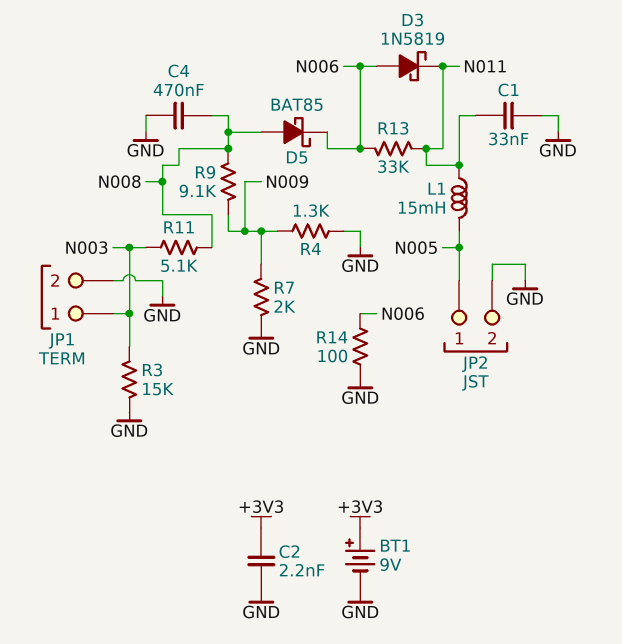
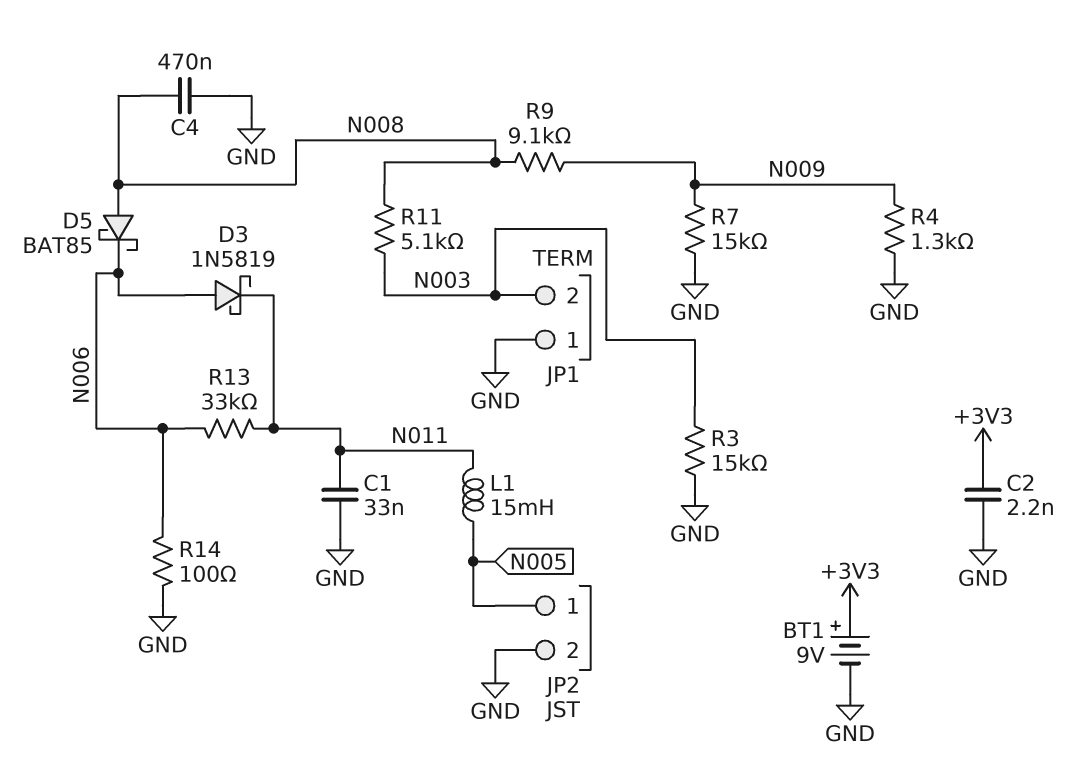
JP1 pin 1: N003 -> GND
JP1 pin 2: GND -> N003
R7: 2k (GND, N009) -> 15k (GND, N009)

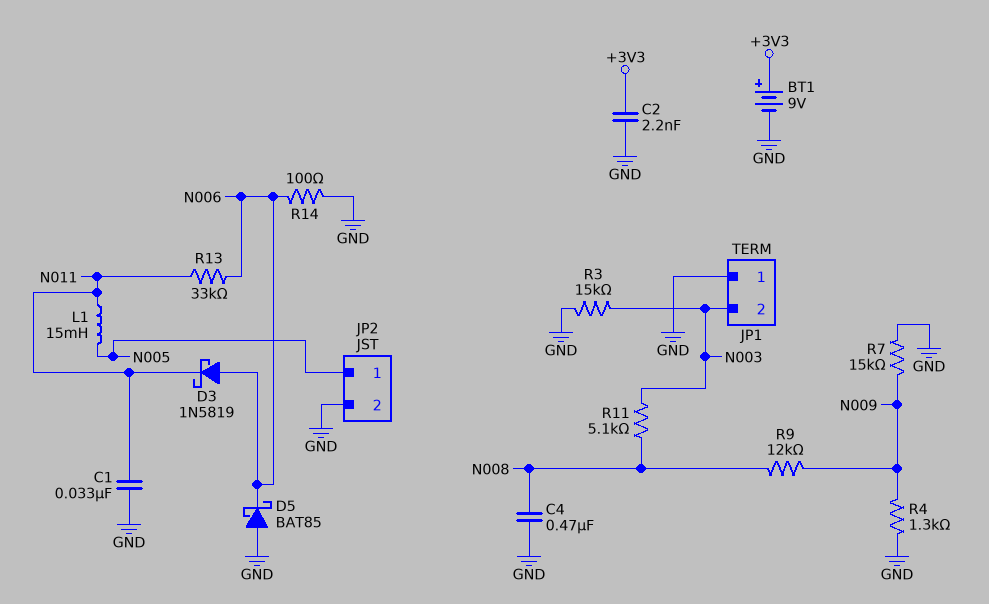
D5: schottky BAT85 (A N008, K N006) -> schottky BAT85 (A GND, K N006)
R9: 9.1k (N008, N009) -> 12k (N008, N009)

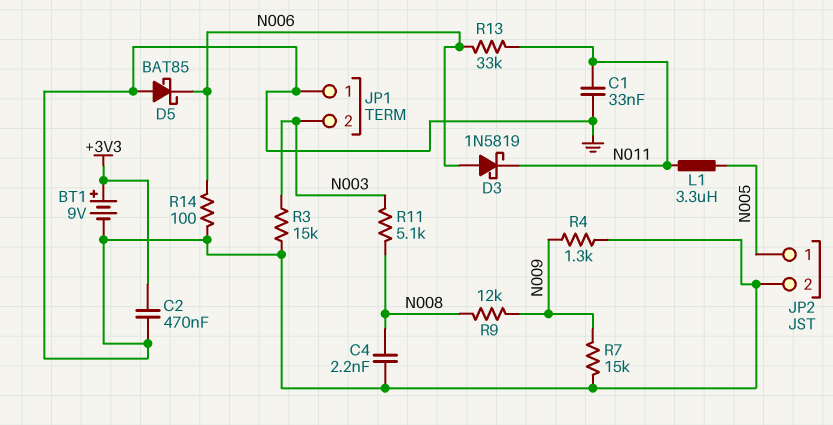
C2: 2.2nF (+3V3, GND) -> 470nF (+3V3, GND)
C4: 470nF (GND, N008) -> 2.2nF (GND, N008)
L1: 15mH (N005, N011) -> 3.3uH (N005, N011)

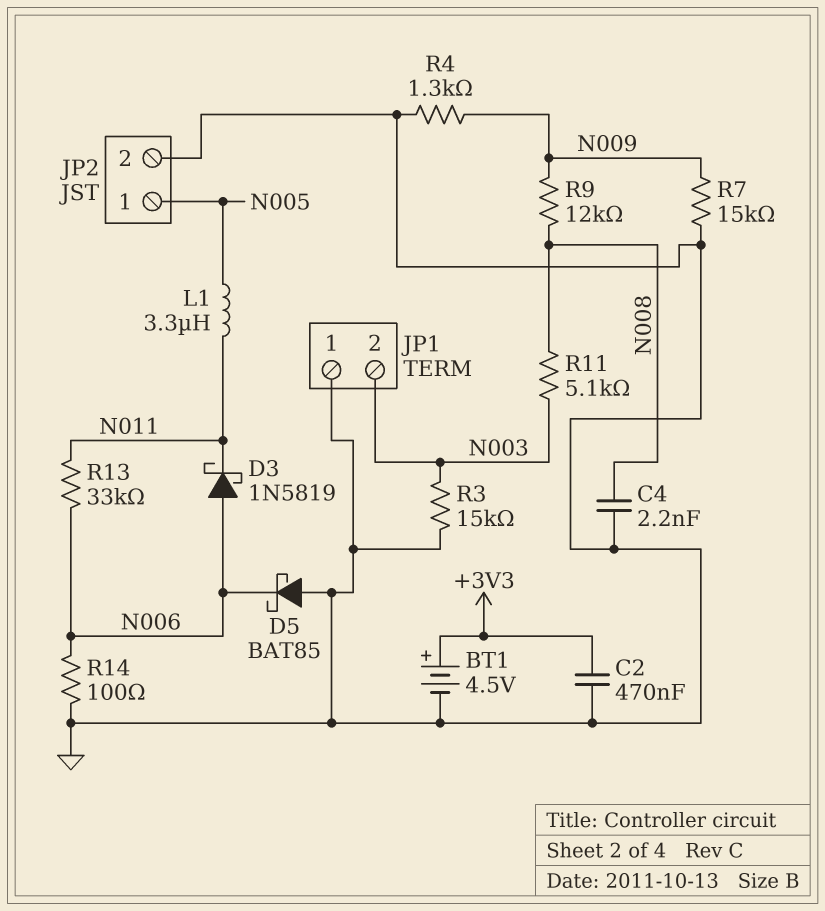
BT1: 9V (plus +3V3, minus GND) -> 4.5V (plus +3V3, minus GND)
C1: 33nF (GND, N011) -> none

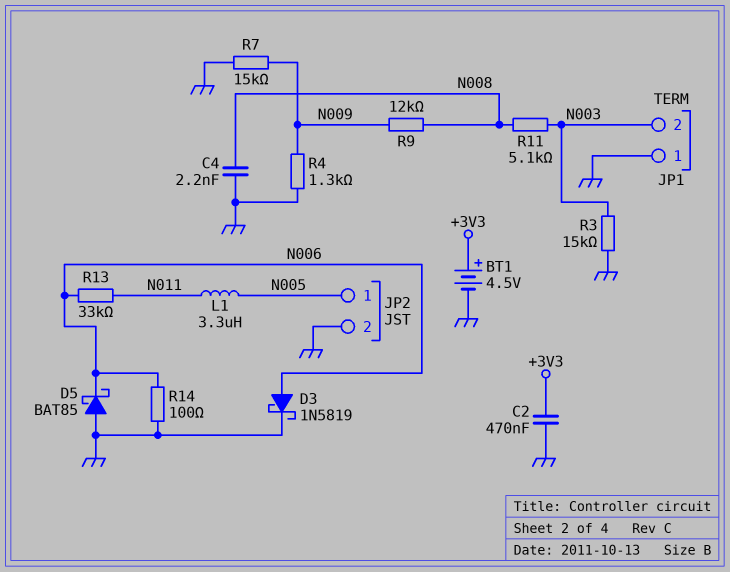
D3: schottky 1N5819 (A N006, K N011) -> schottky 1N5819 (A N006, K GND)

